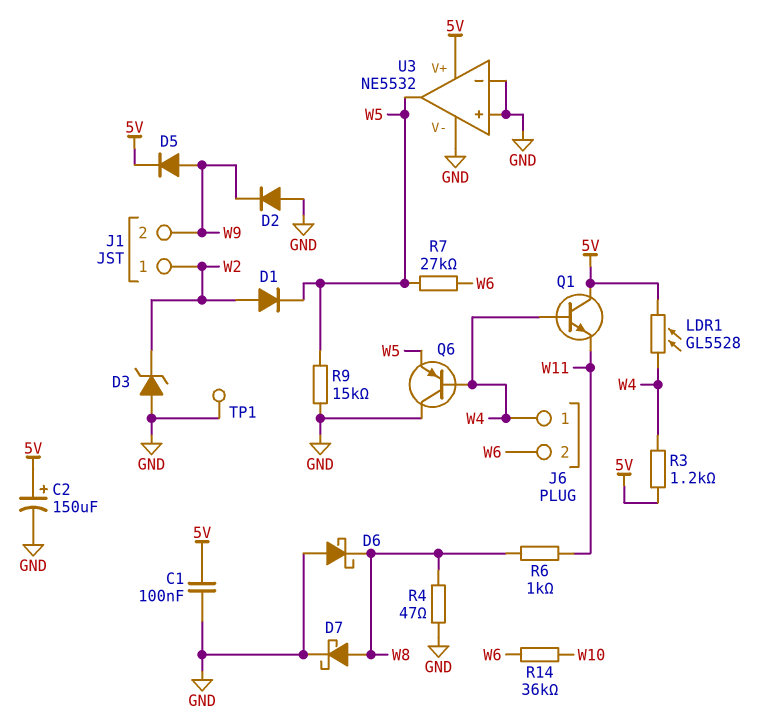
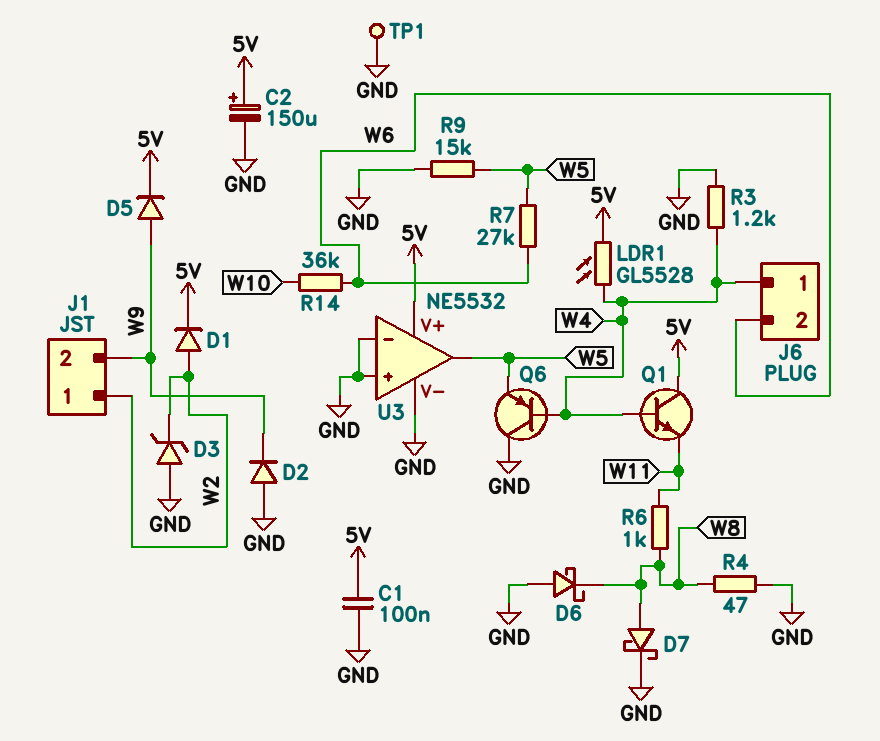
D1: diode (A W2, K W5) -> diode (A W2, K 5V)
R3: 1.2k (5V, W4) -> 1.2k (GND, W4)

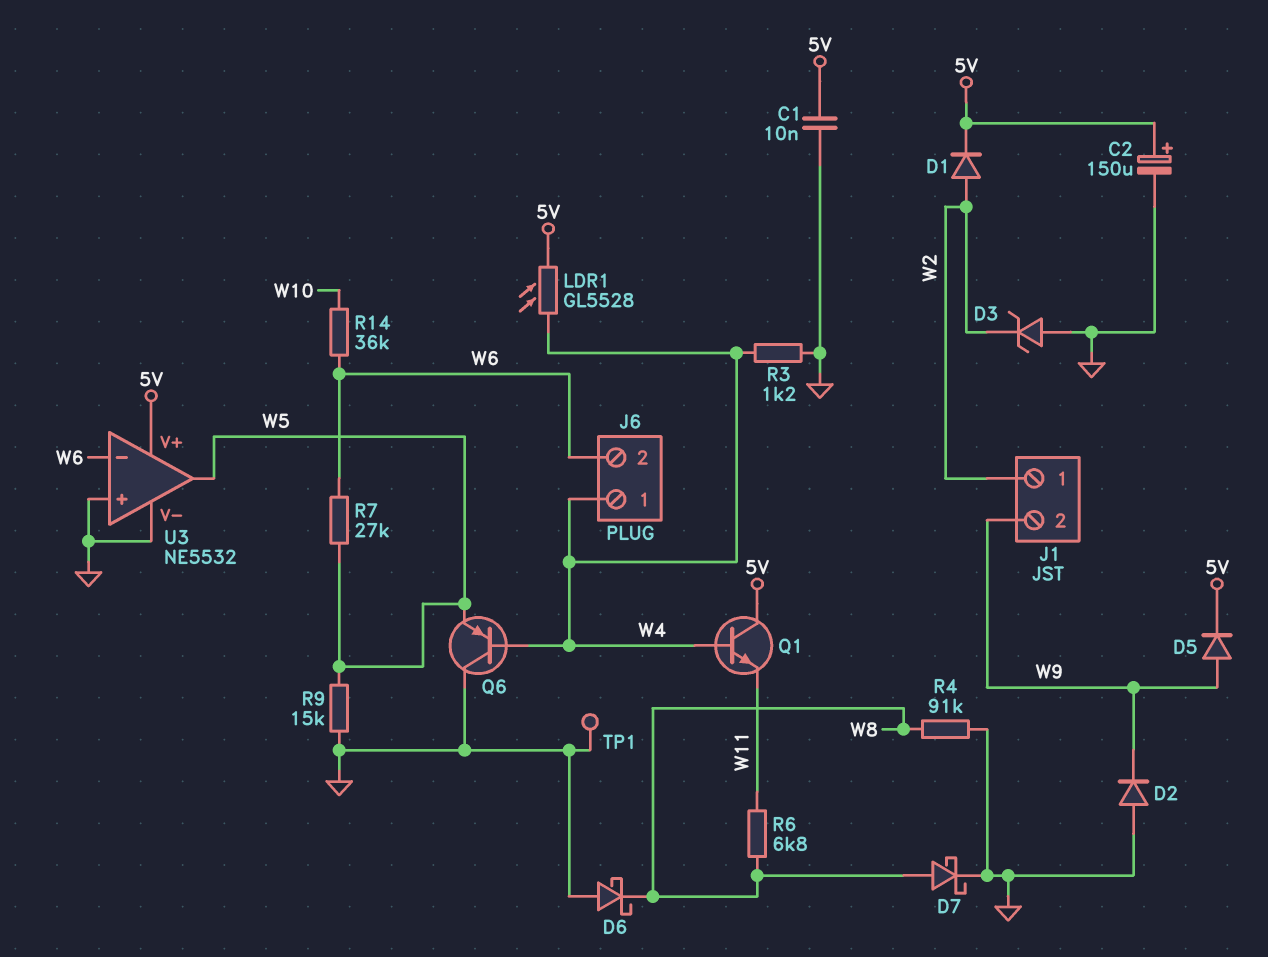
C1: 100nF (5V, GND) -> 10nF (5V, GND)
R4: 47 (GND, W8) -> 91k (GND, W8)
R6: 1k (W8, W11) -> 6.8k (W8, W11)
U3 pin in-: GND -> W6

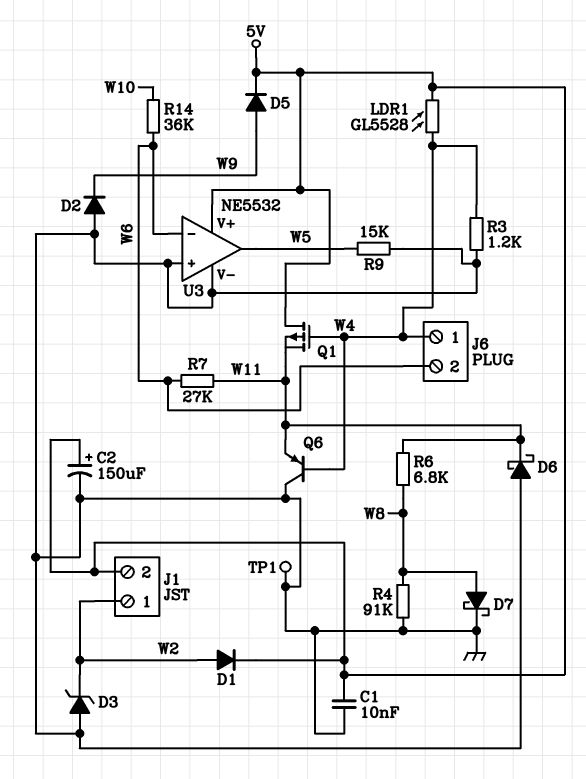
D6: schottky (A GND, K W8) -> schottky (A GND, K W11)
J1 pin 2: W9 -> 5V
Q1: NPN (B W4, C 5V, E W11) -> PMOS (G W4, D 5V, S W11)
Q6: PNP (B W4, C GND, E W5) -> PNP (B W4, C GND, E W11)
R7: 27k (W5, W6) -> 27k (W6, W11)

